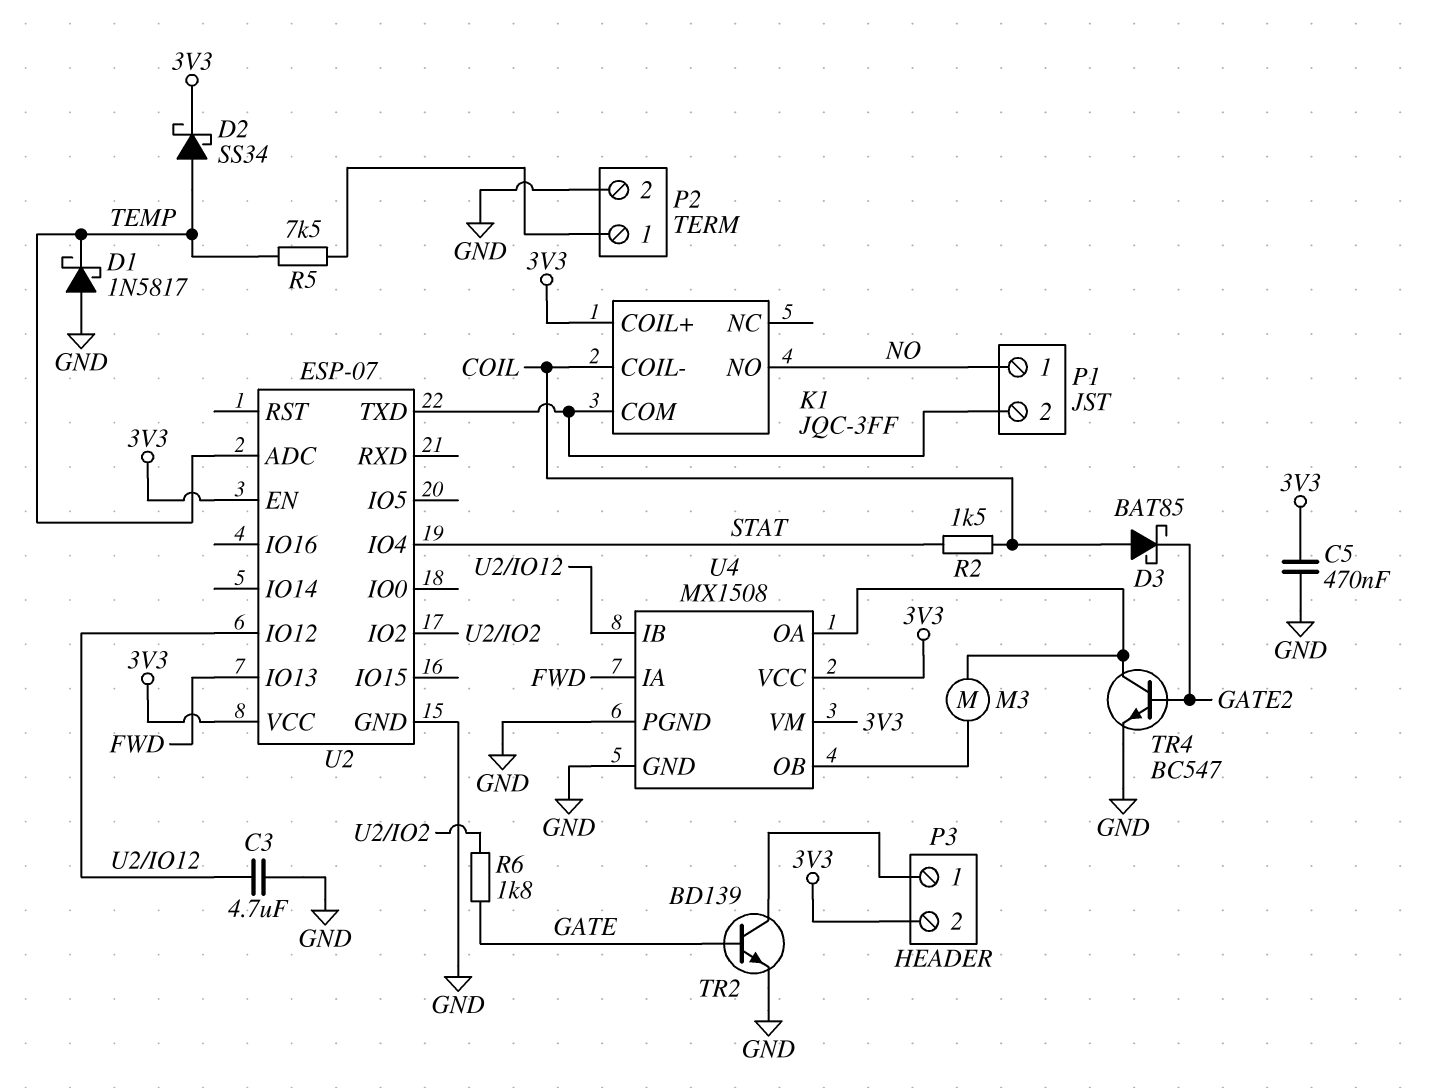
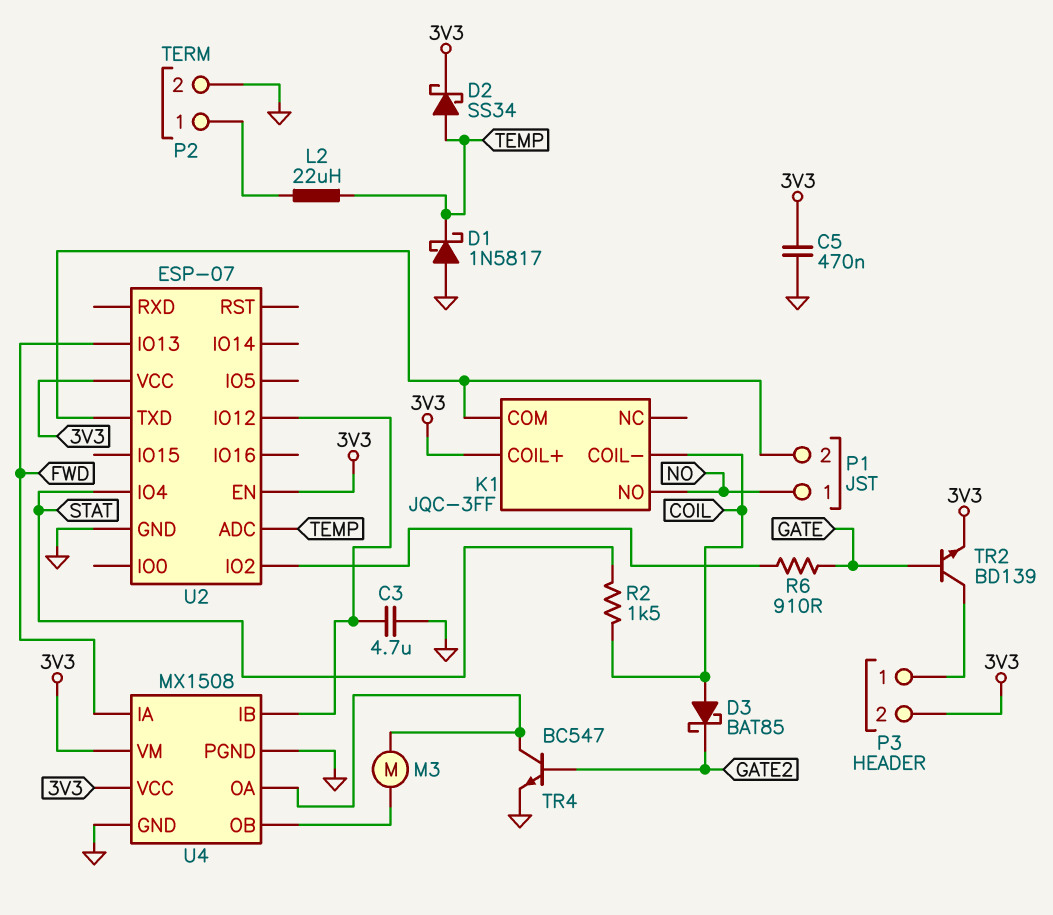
L2: none -> 22uH (P2/1, TEMP)
R5: 7.5k (P2/1, TEMP) -> none
R6: 1.8k (GATE, U2/IO2) -> 910 (GATE, U2/IO2)
TR2: NPN BD139 (B GATE, C P3/1, E GND) -> NPN BD139 (B GATE, C P3/1, E 3V3)

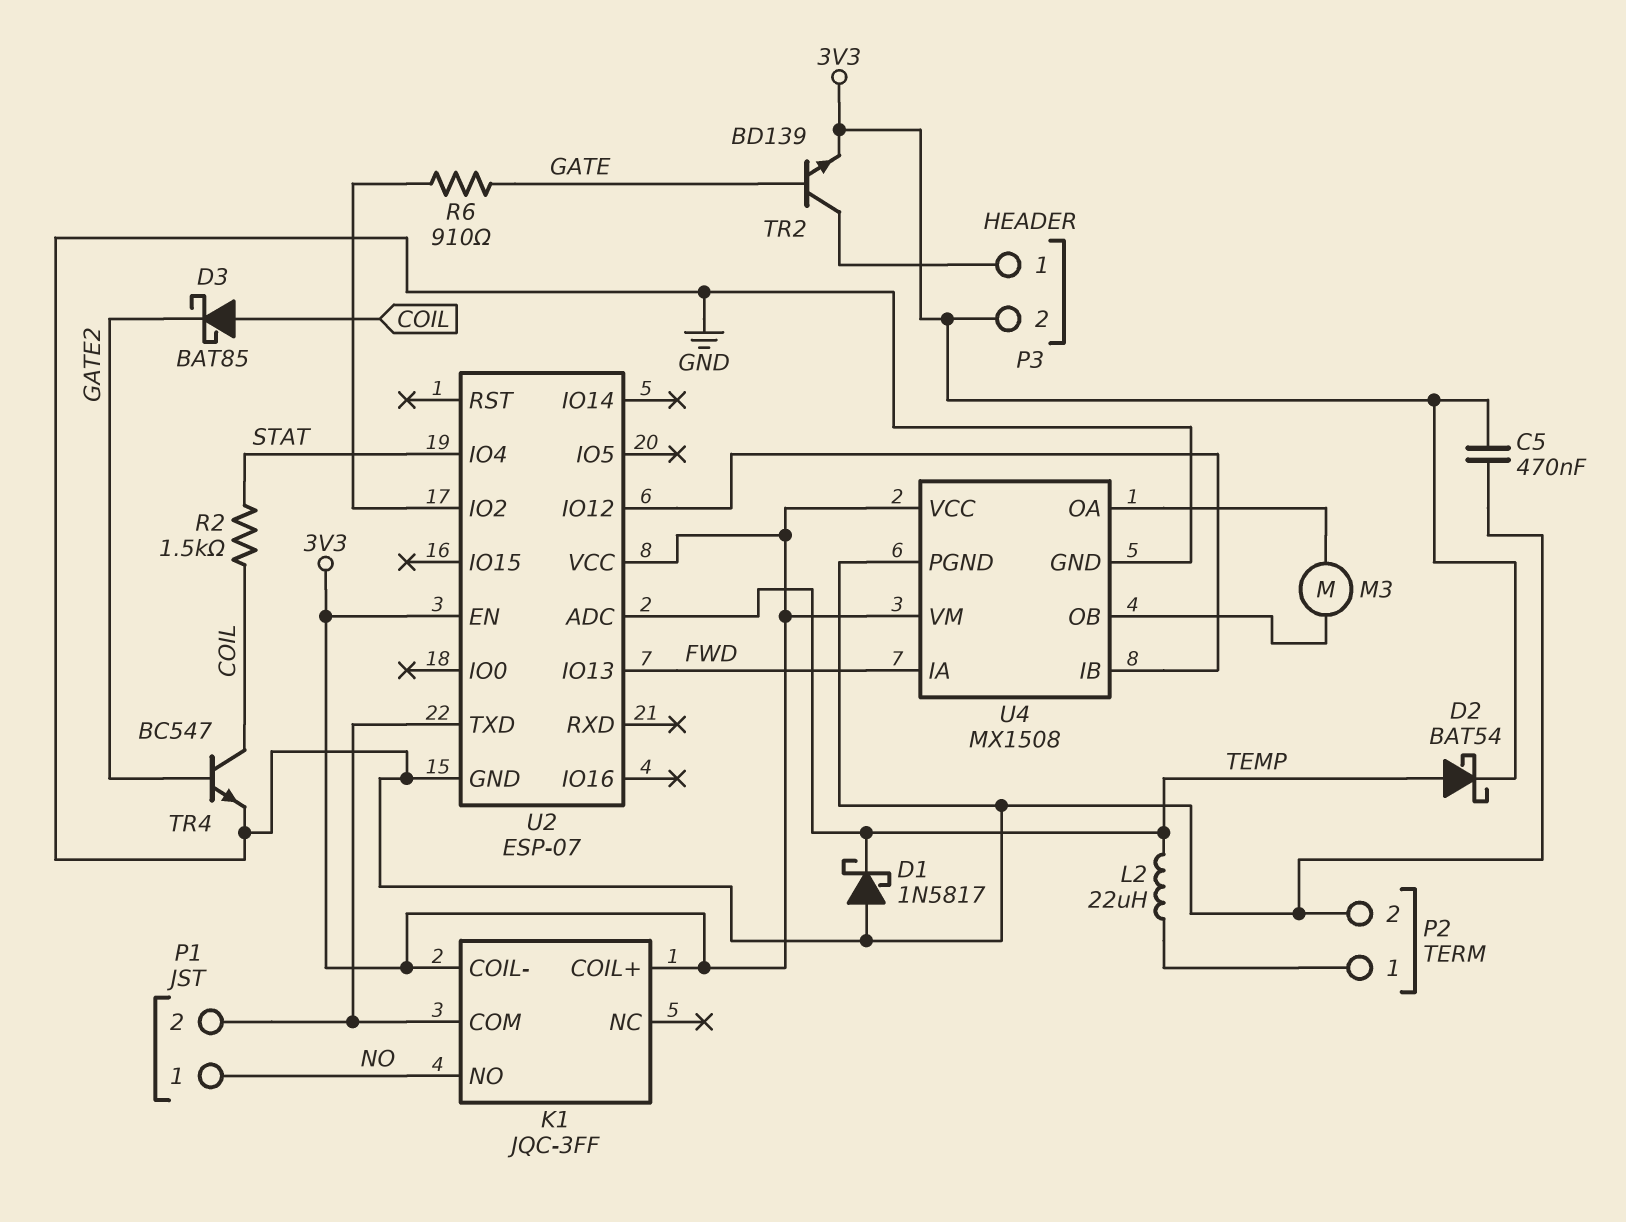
C3: 4.7uF (GND, U2/IO12) -> none
D2: schottky SS34 (A TEMP, K 3V3) -> schottky BAT54 (A TEMP, K 3V3)
K1 pin COIL-: COIL -> 3V3
TR4: NPN BC547 (B GATE2, C U4/OA, E GND) -> NPN BC547 (B GATE2, C COIL, E GND)

